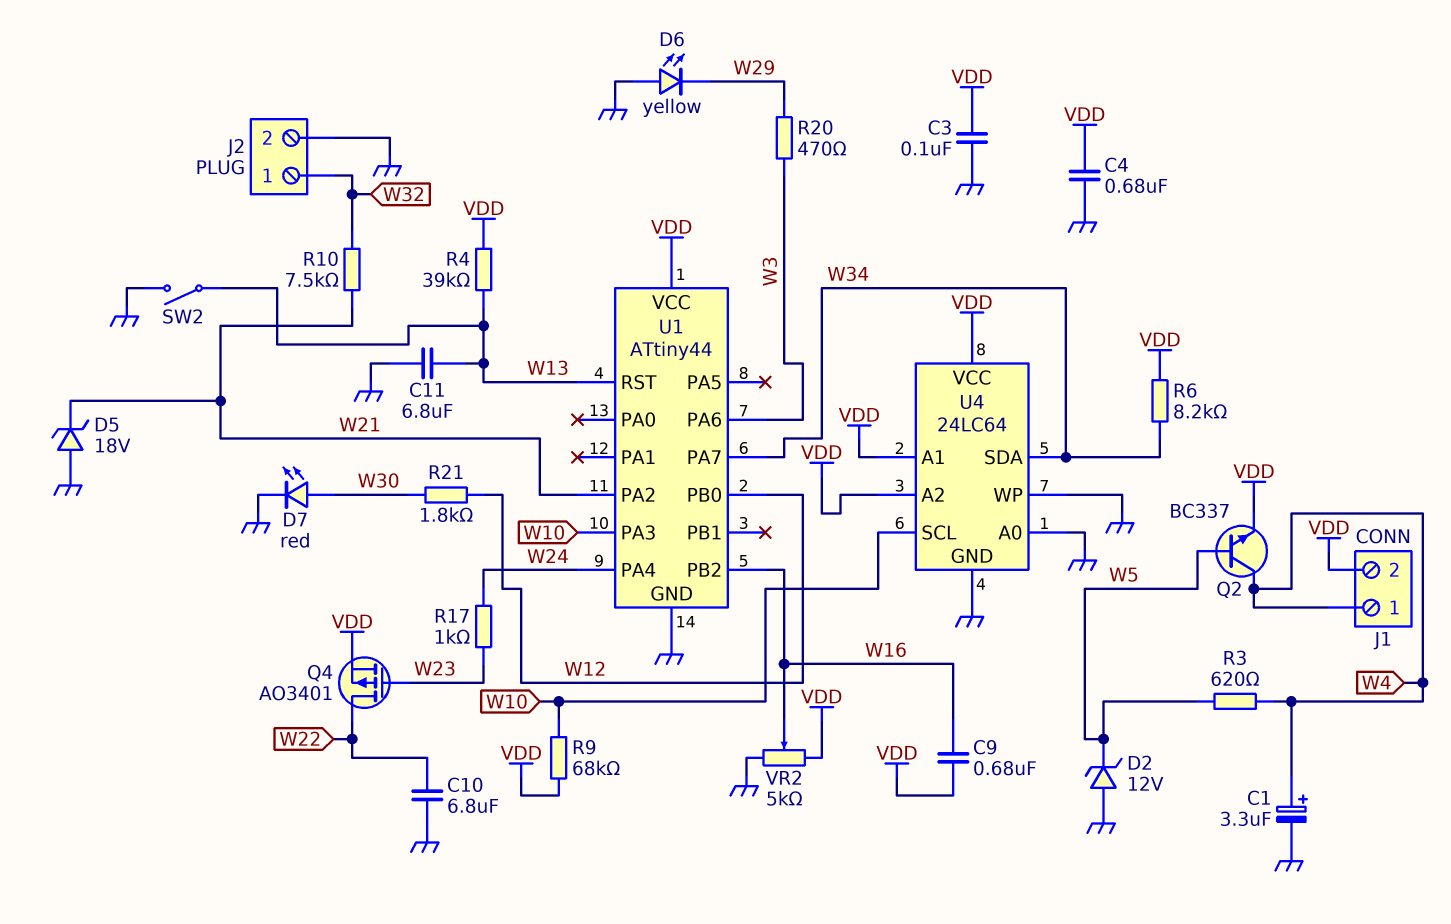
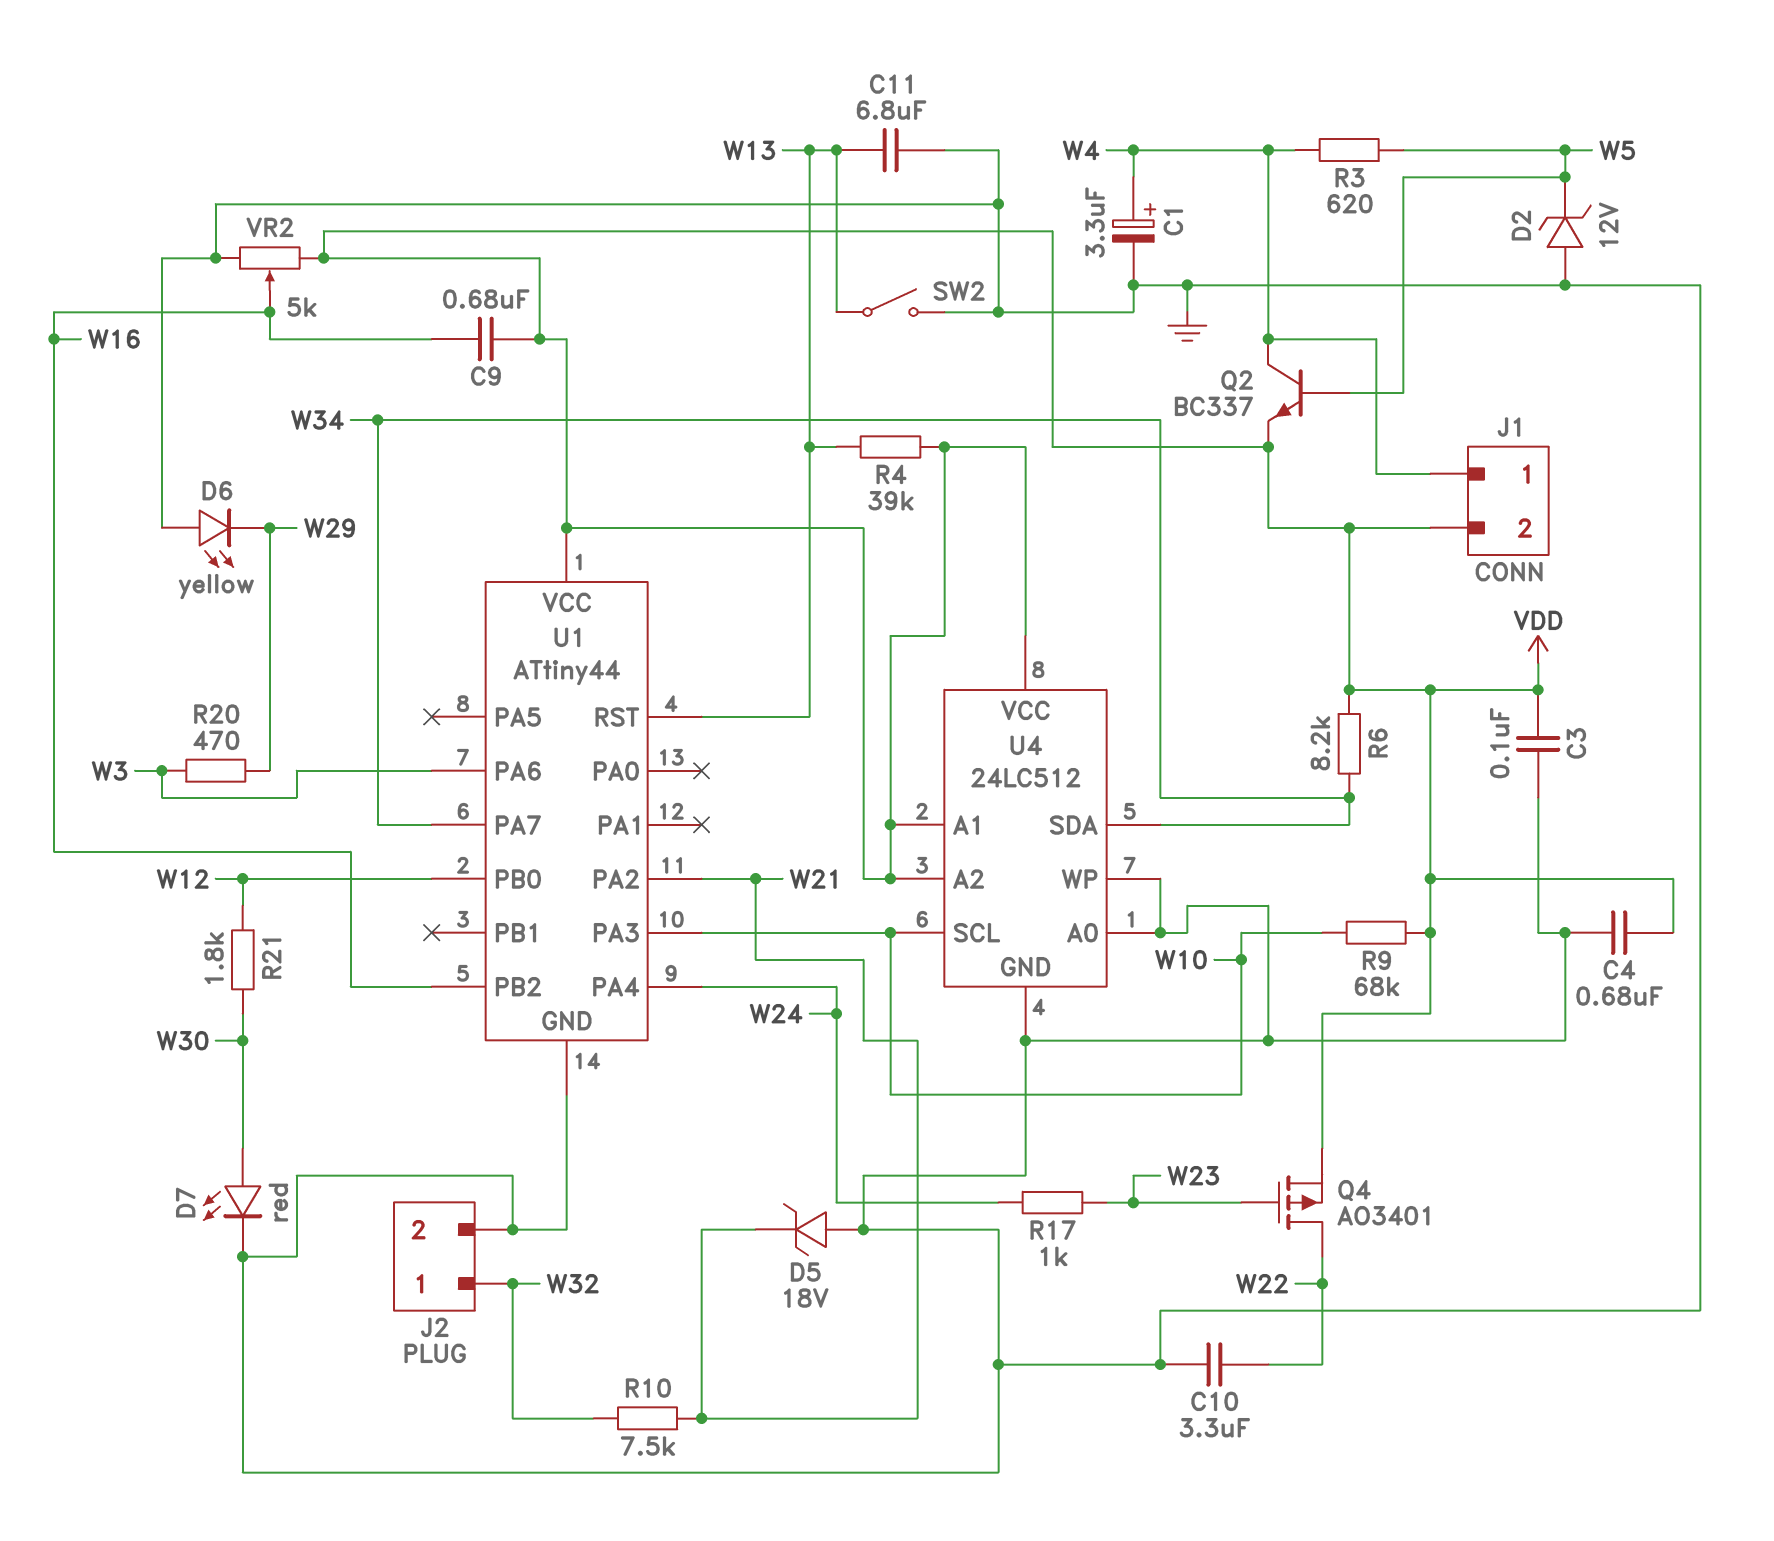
C10: 6.8uF (GND, W22) -> 3.3uF (GND, W22)
U4: 24LC64 -> 24LC512

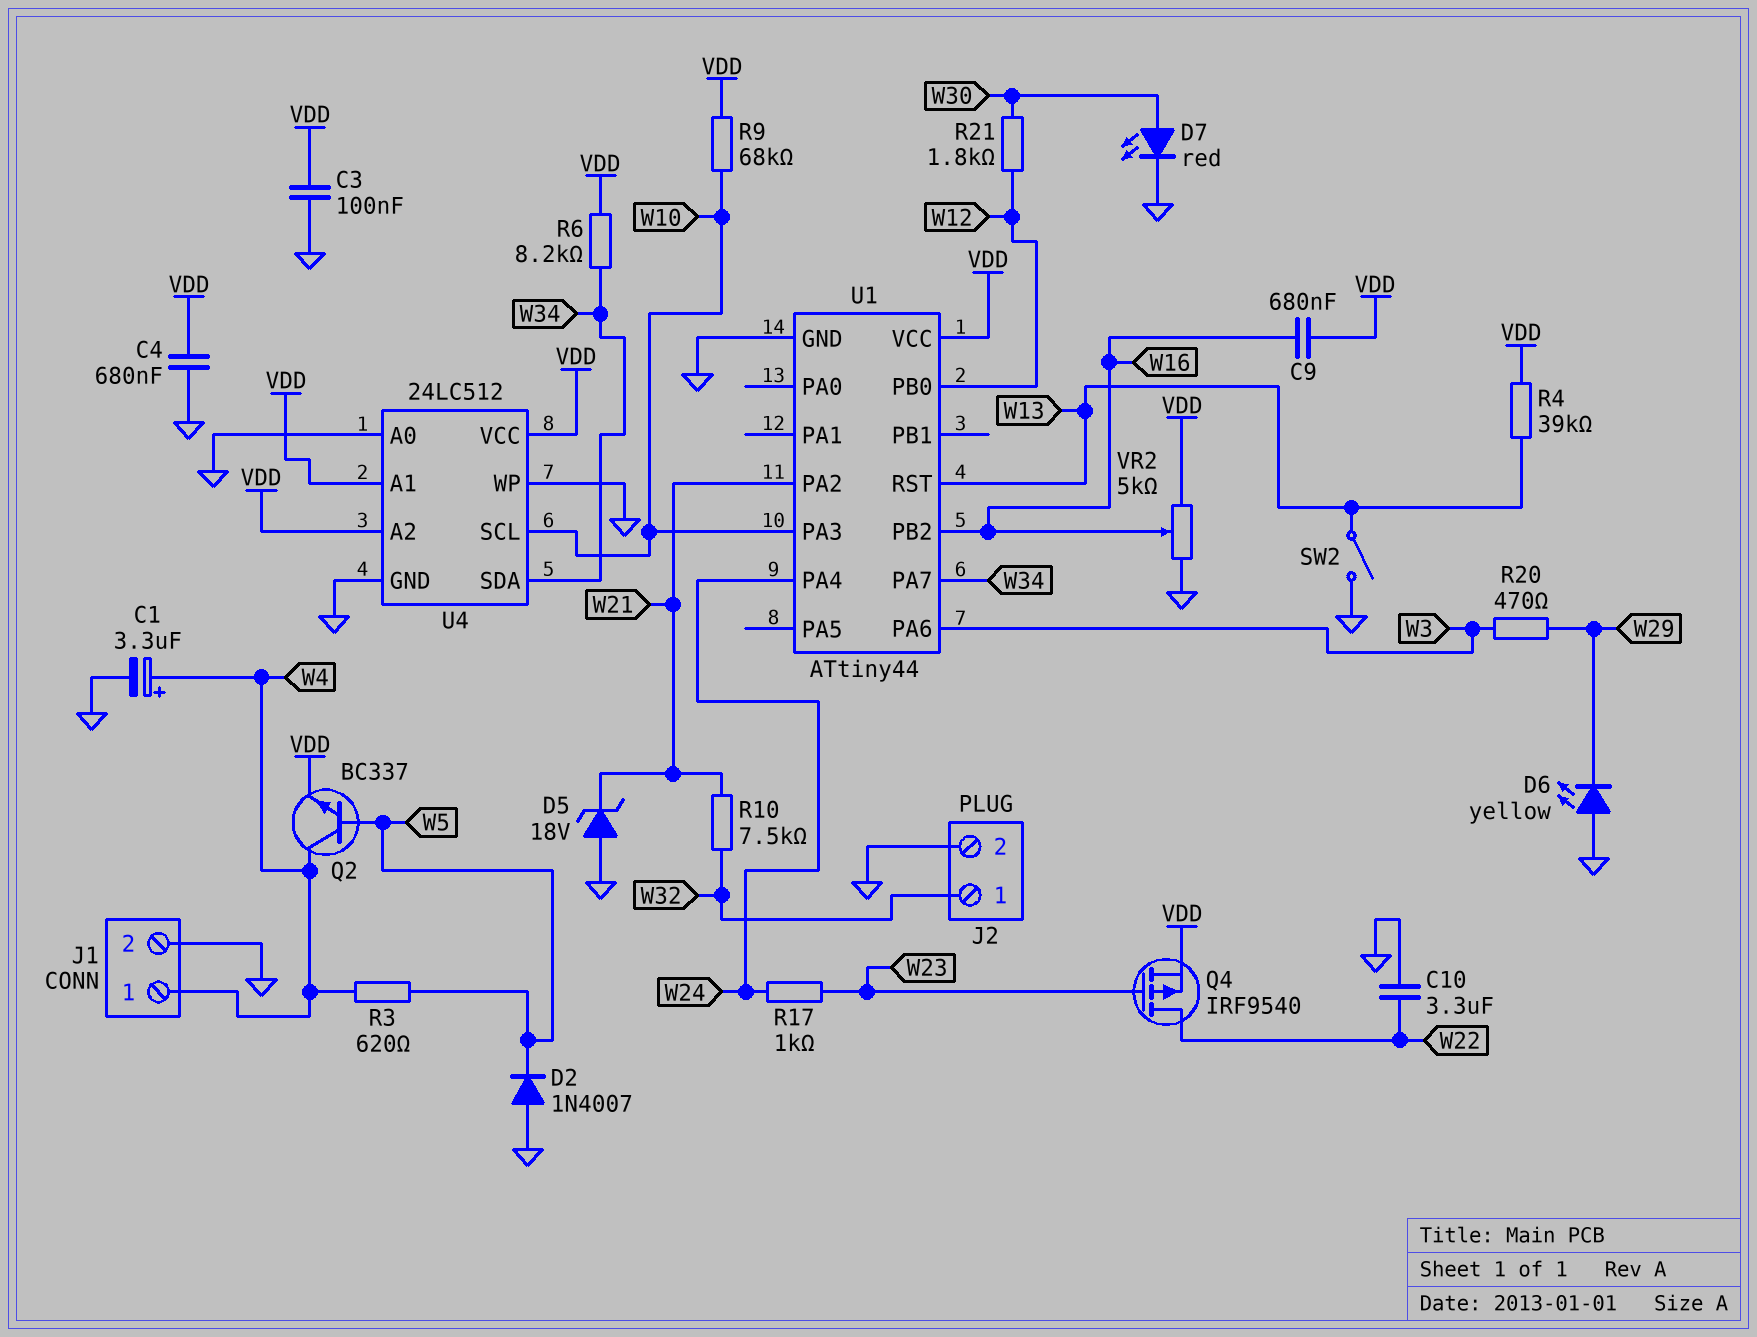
C11: 6.8uF (GND, W13) -> none
D2: zener 12V (A GND, K W5) -> diode 1N4007 (A GND, K W5)
J1 pin 2: VDD -> GND
Q4: PMOS AO3401 (G W23, D W22, S VDD) -> PMOS IRF9540 (G W23, D W22, S VDD)

